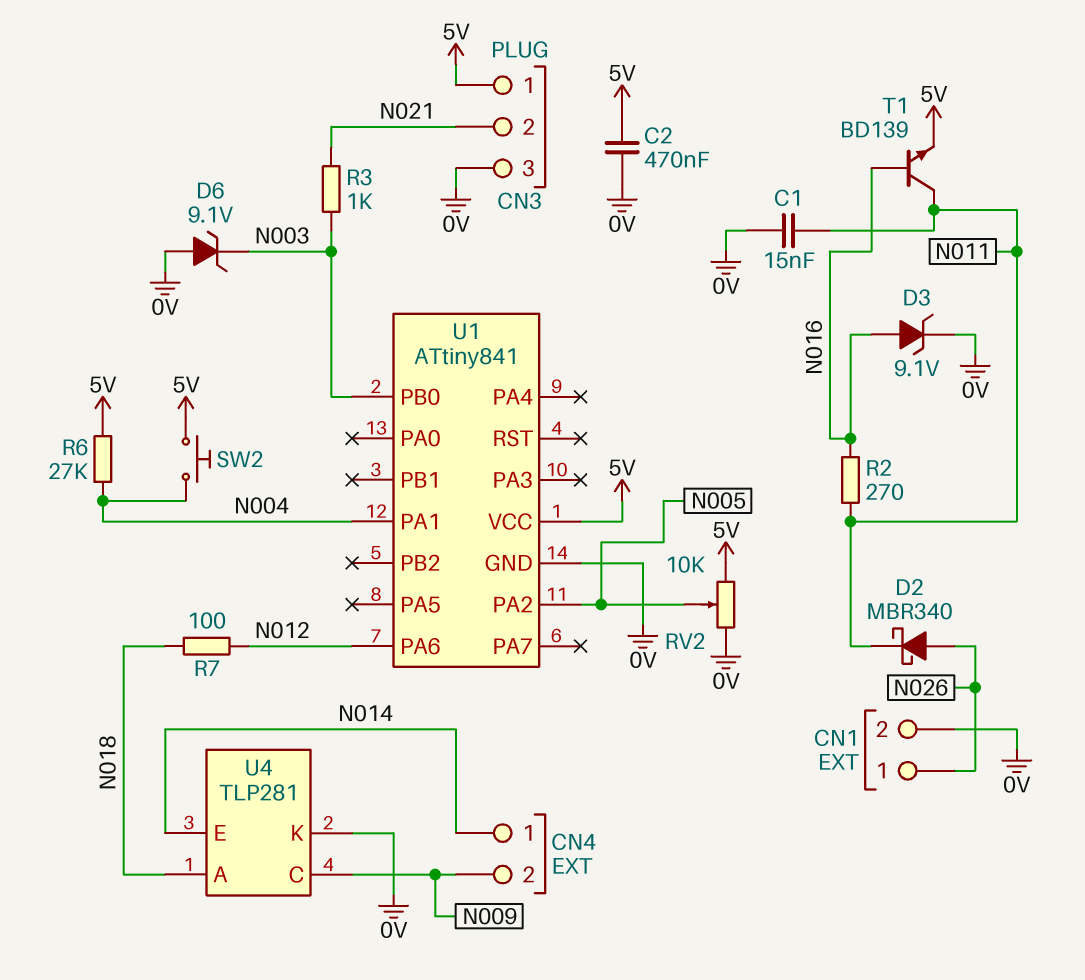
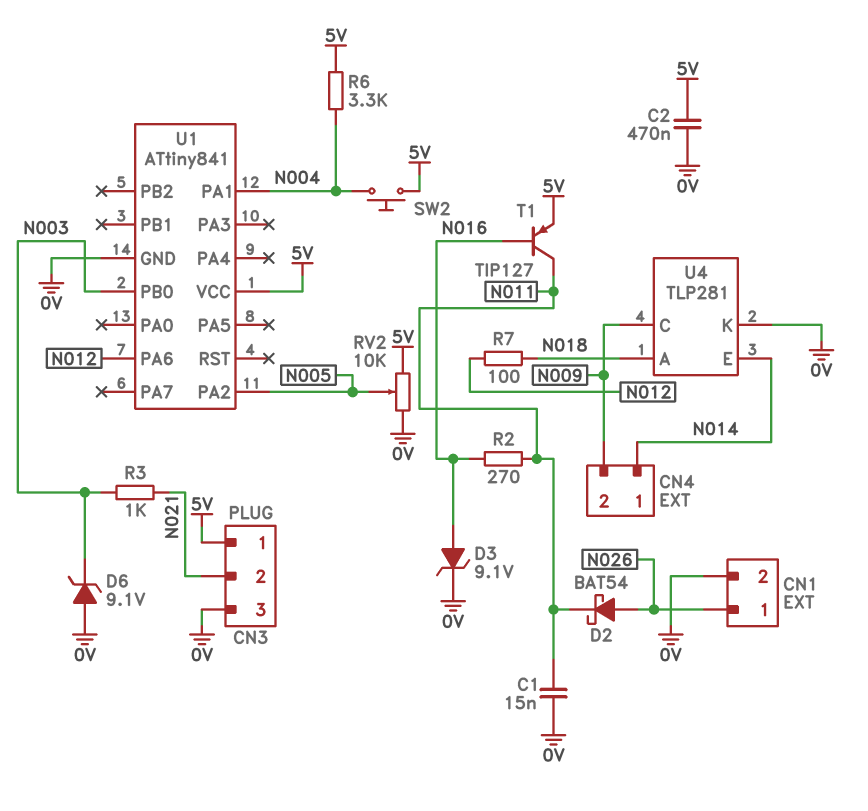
D2: schottky MBR340 (A N026, K N011) -> schottky BAT54 (A N026, K N011)
R6: 27k (5V, N004) -> 3.3k (5V, N004)
T1: NPN BD139 (B N016, C N011, E 5V) -> PNP TIP127 (B N016, C N011, E 5V)

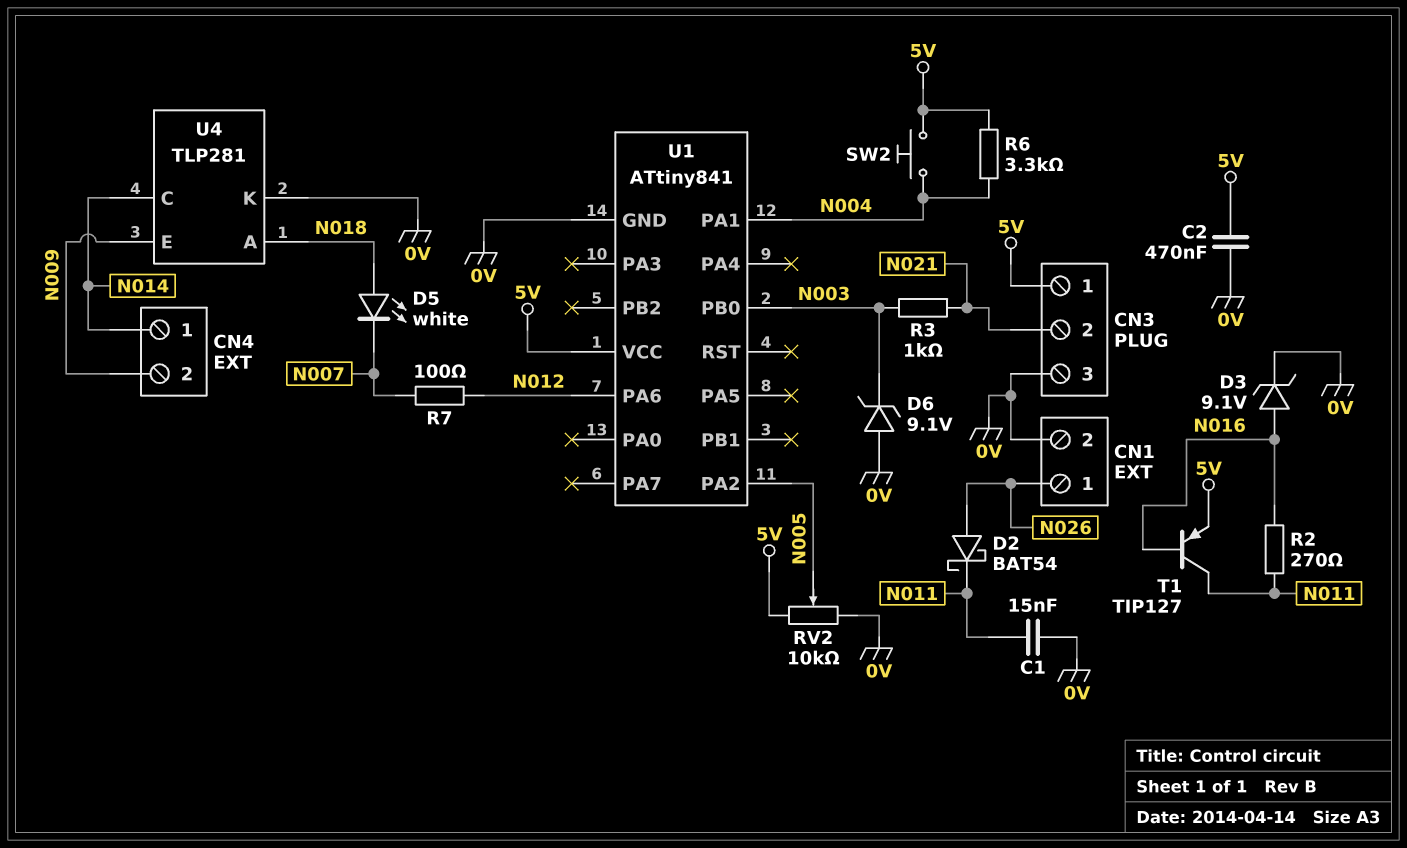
D5: none -> LED white (A N018, K N007)
R7: 100 (N012, N018) -> 100 (N007, N012)
U4 pin C: N009 -> N014
U4 pin E: N014 -> N009

